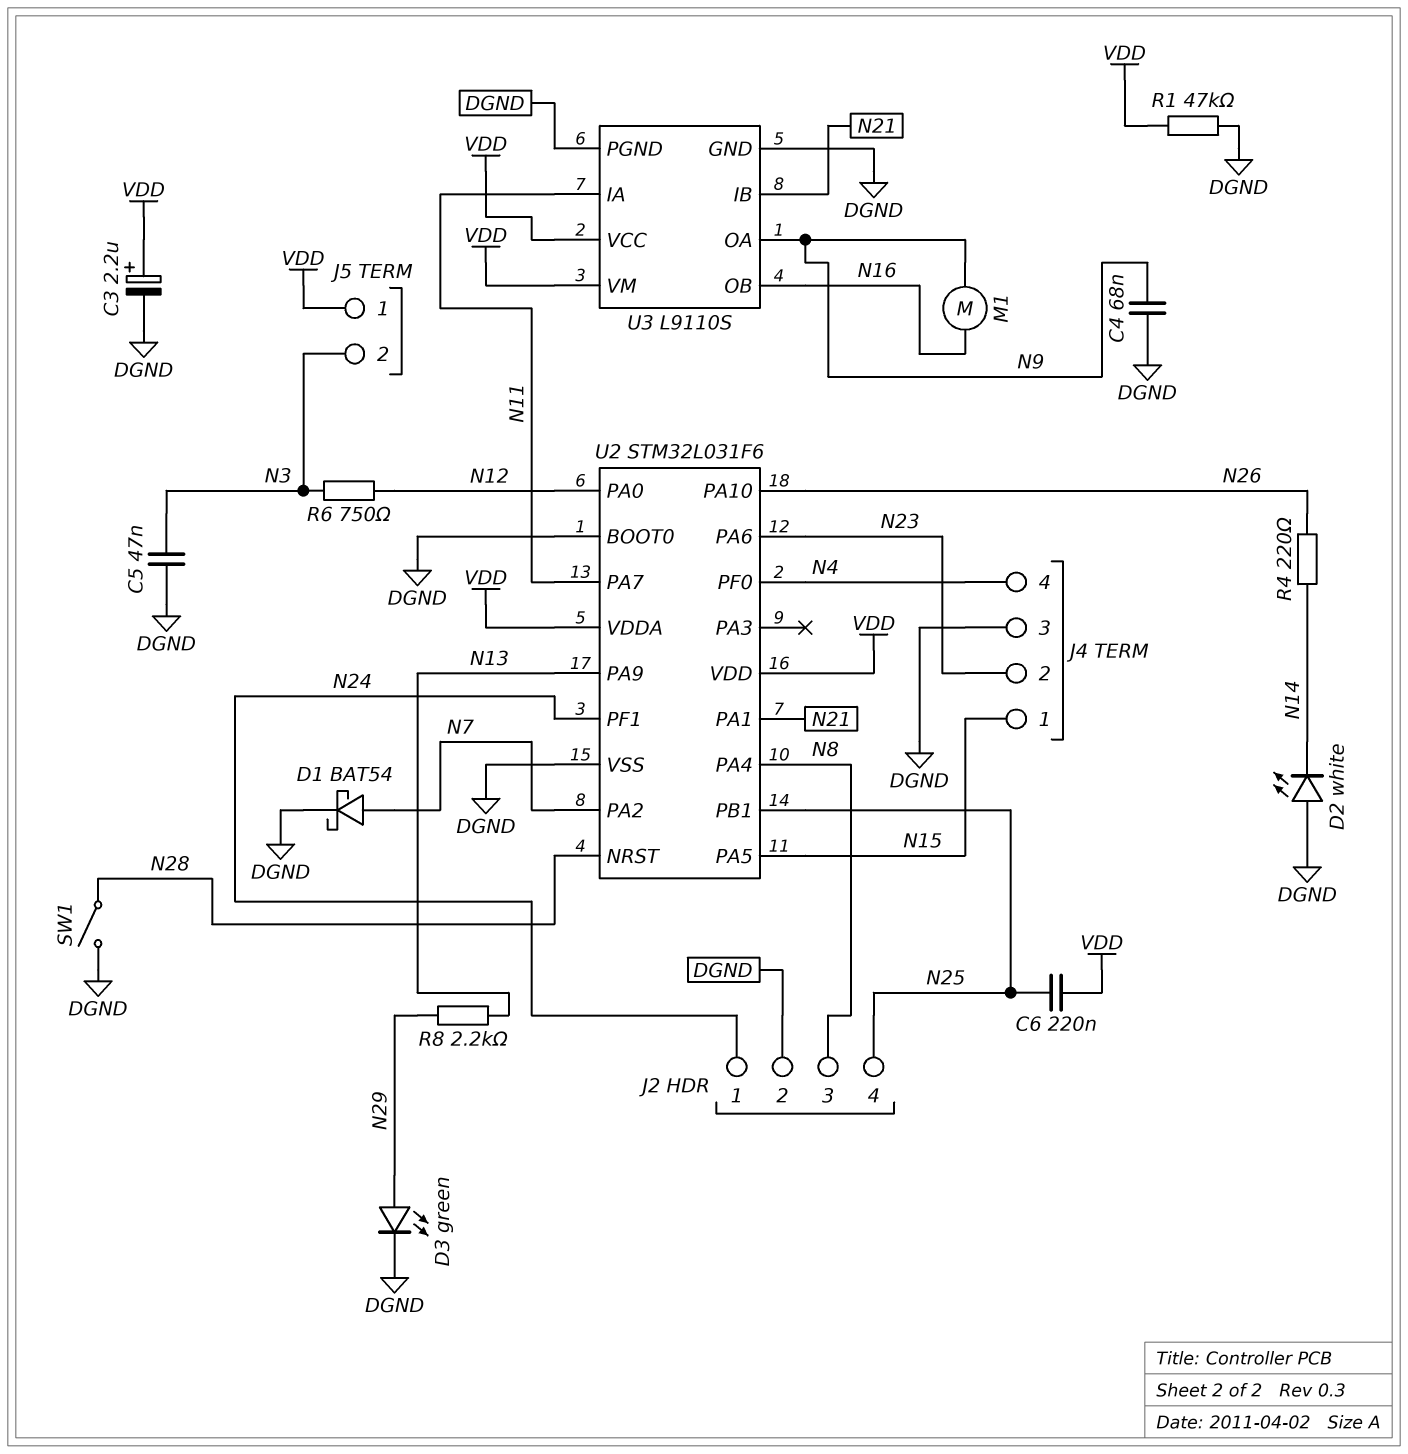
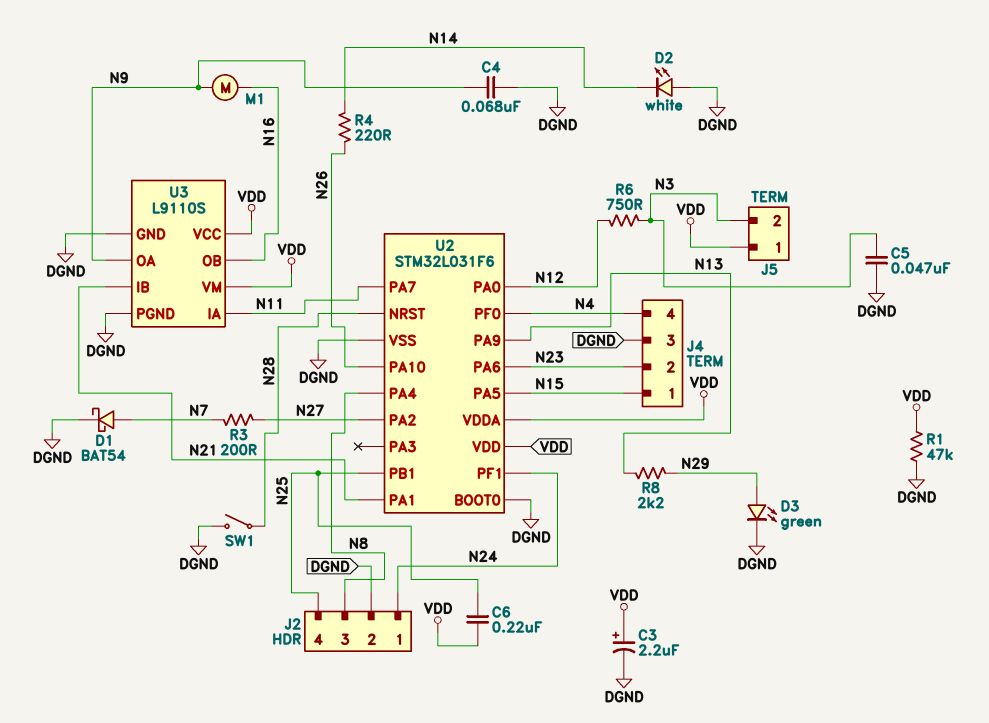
R3: none -> 200 (N7, N27)
U2 pin PA2: N7 -> N27

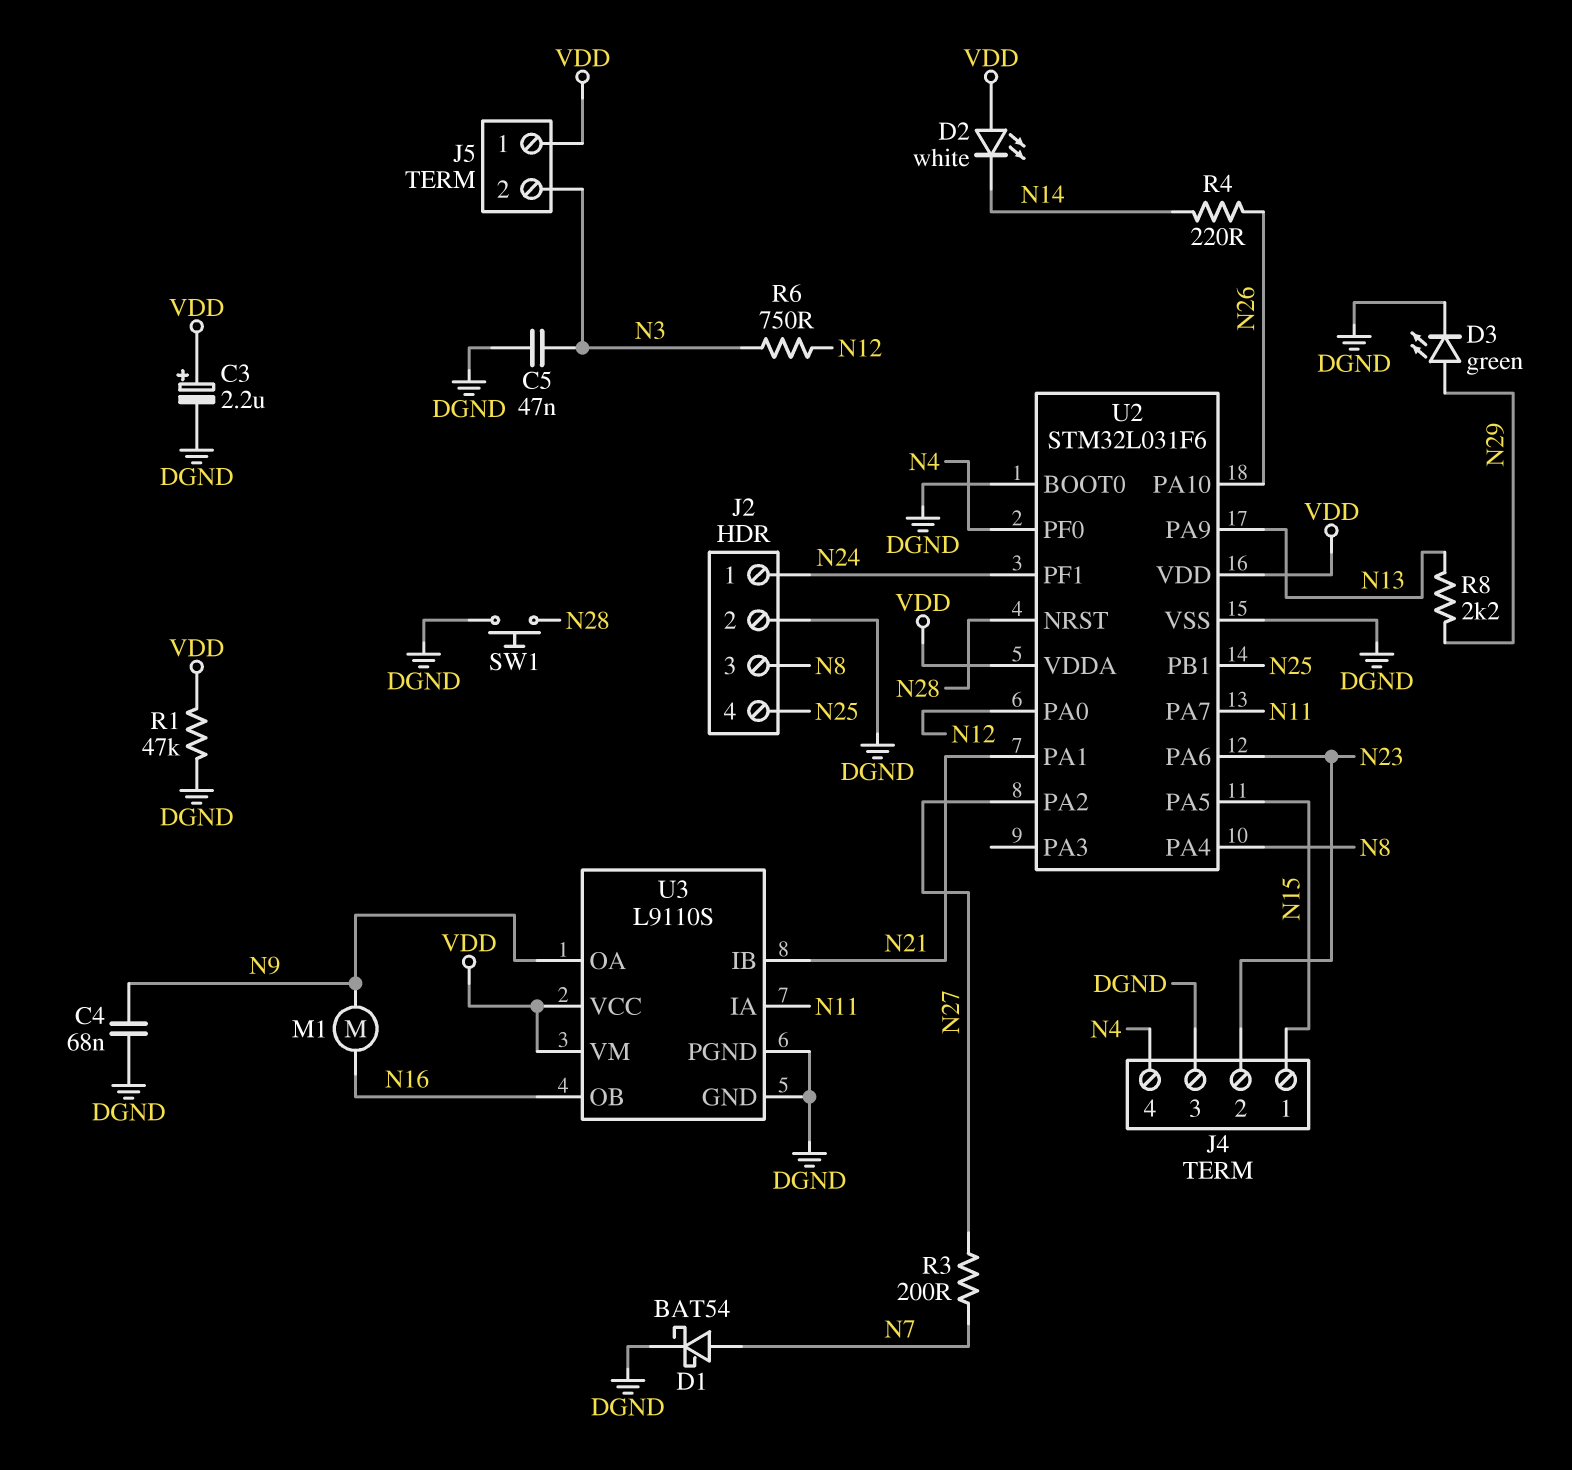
C6: 220nF (N25, VDD) -> none
D2: LED white (A DGND, K N14) -> LED white (A VDD, K N14)
SW1: switch (DGND, N28) -> button (DGND, N28)

